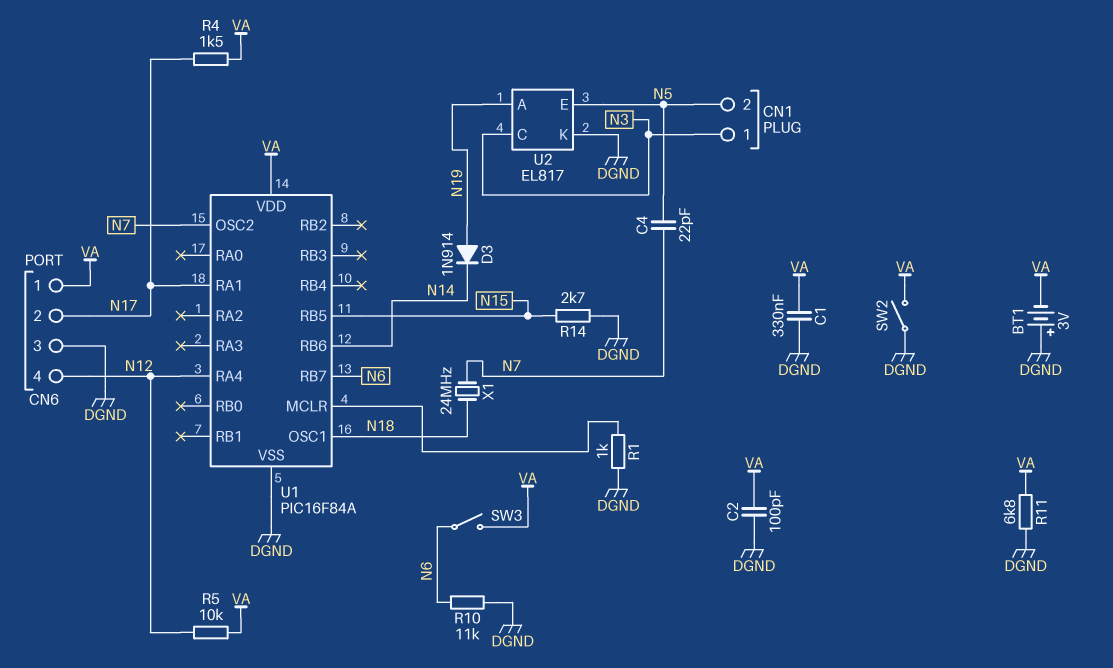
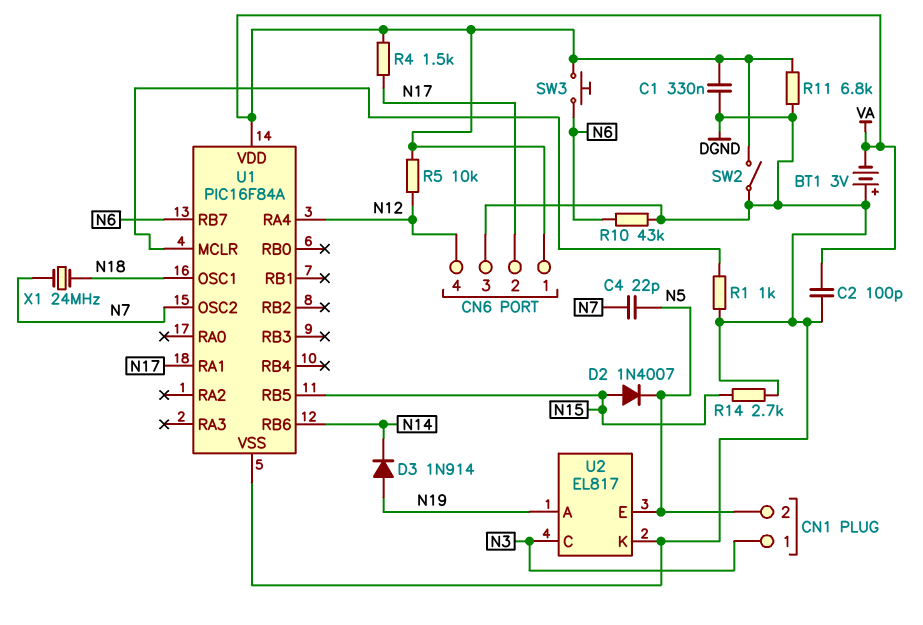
D2: none -> diode 1N4007 (A N15, K N5)
R10: 11k (DGND, N6) -> 43k (DGND, N6)
SW3: switch (N6, VA) -> button (N6, VA)

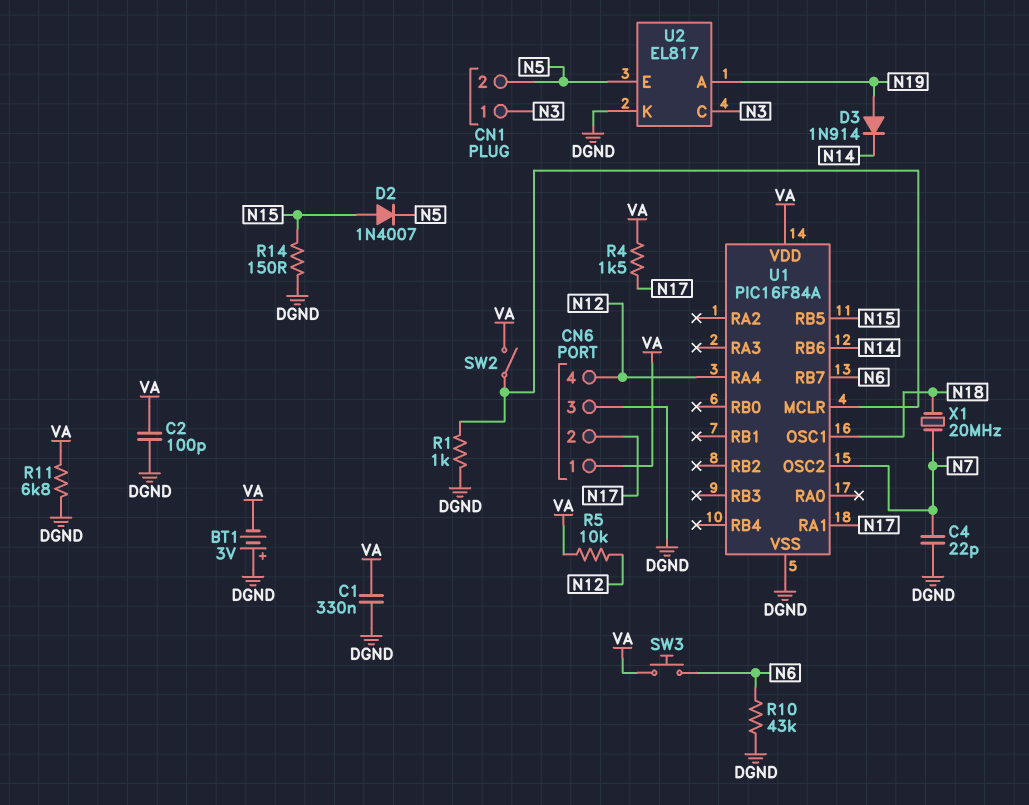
C4: 22pF (N5, N7) -> 22pF (DGND, N7)
R14: 2.7k (DGND, N15) -> 150 (DGND, N15)
SW2: switch (DGND, VA) -> switch (U1/MCLR, VA)
X1: 24MHz (N7, N18) -> 20MHz (N7, N18)

